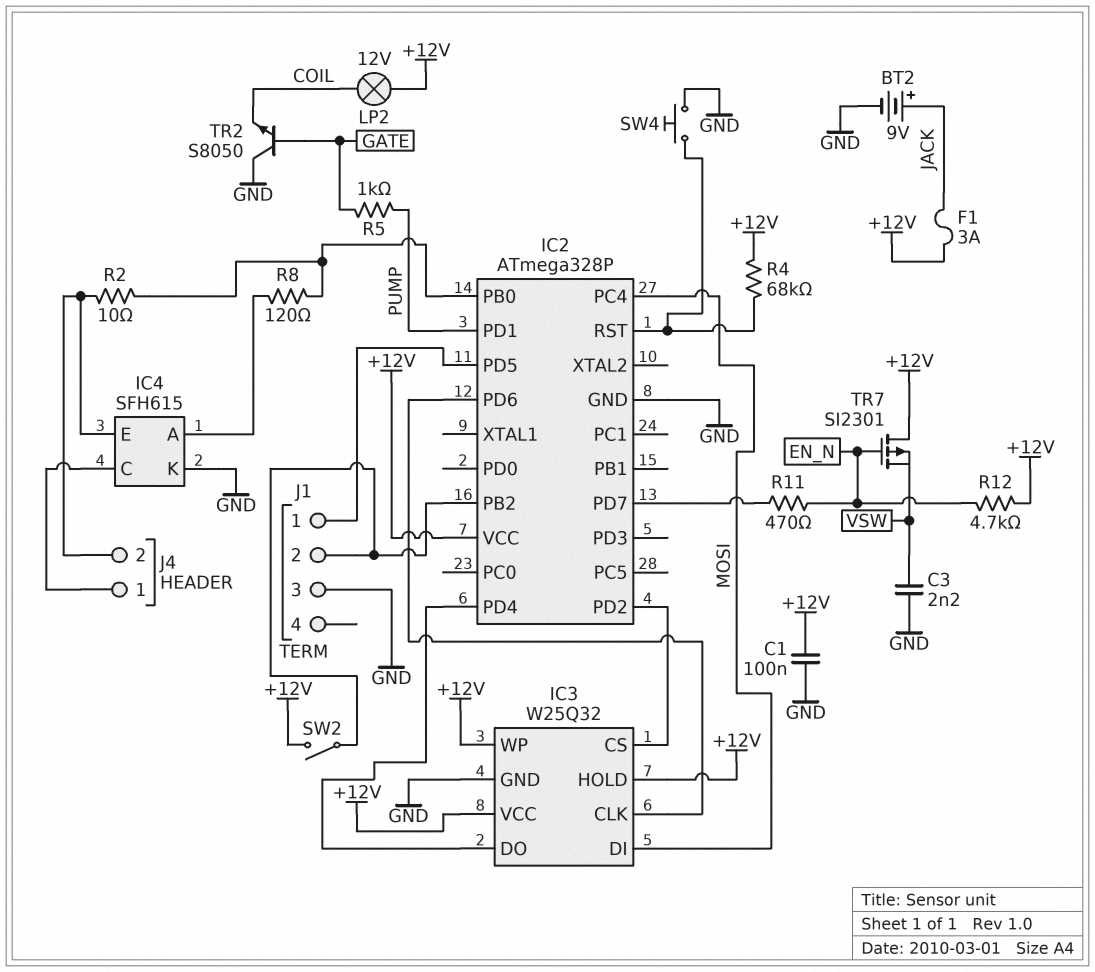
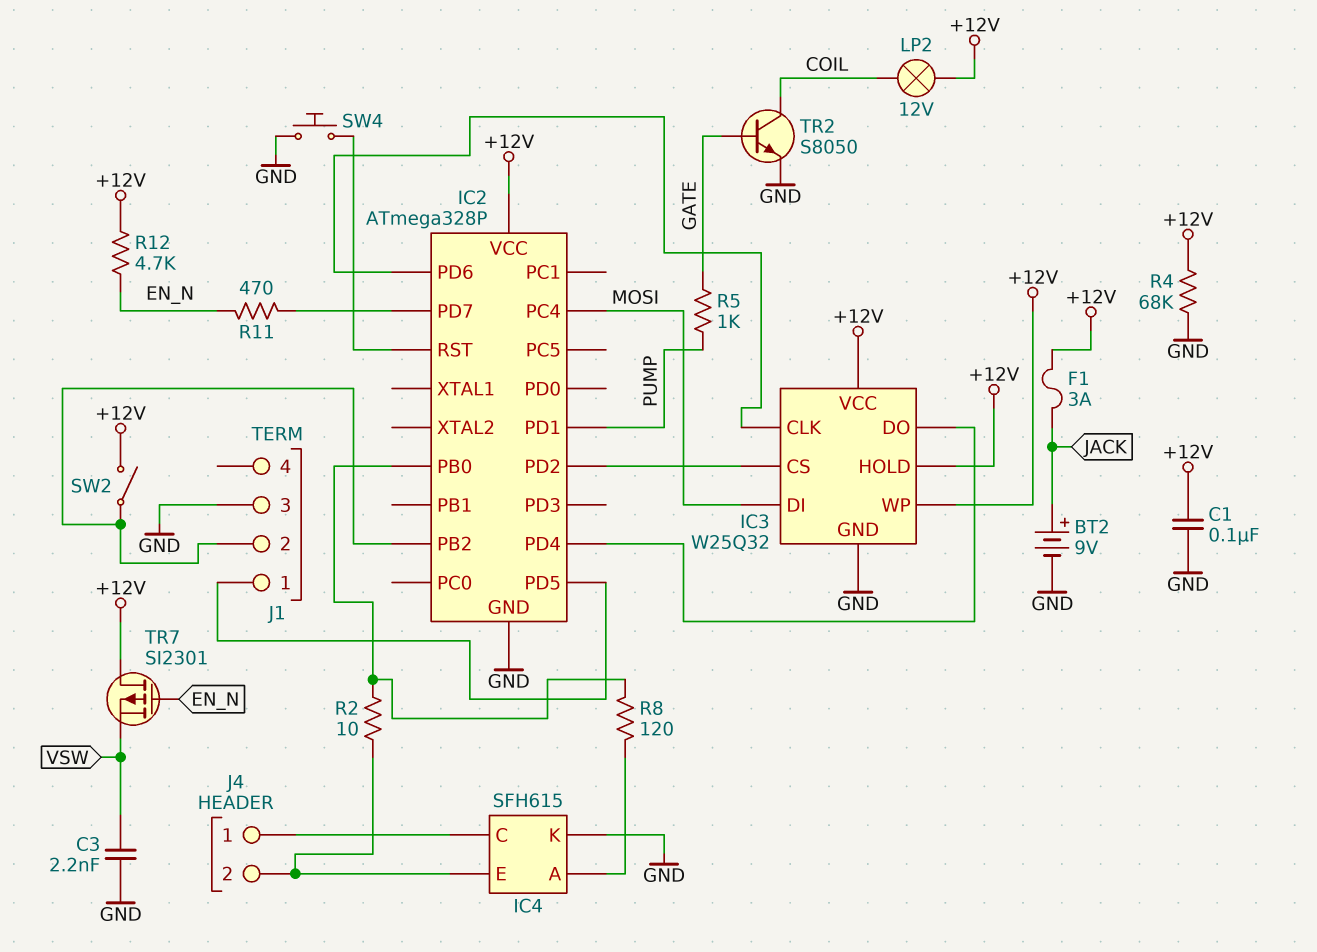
R4: 68k (+12V, IC2/RST) -> 68k (+12V, GND)
TR2: NPN S8050 (B GATE, C GND, E COIL) -> NPN S8050 (B GATE, C COIL, E GND)

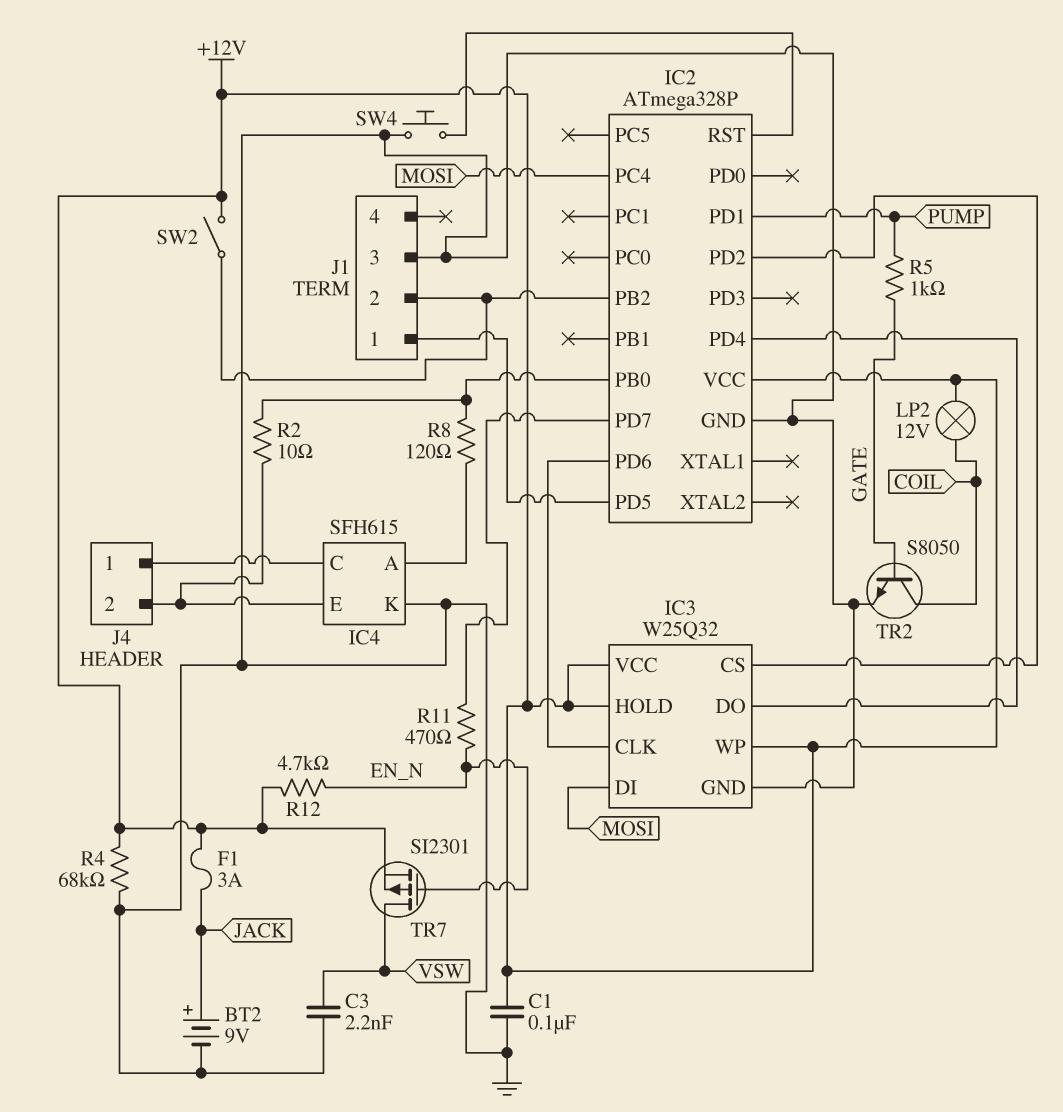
TR7: PMOS SI2301 (G EN_N, D +12V, S VSW) -> PMOS SI2301 (G EN_N, D VSW, S +12V)

